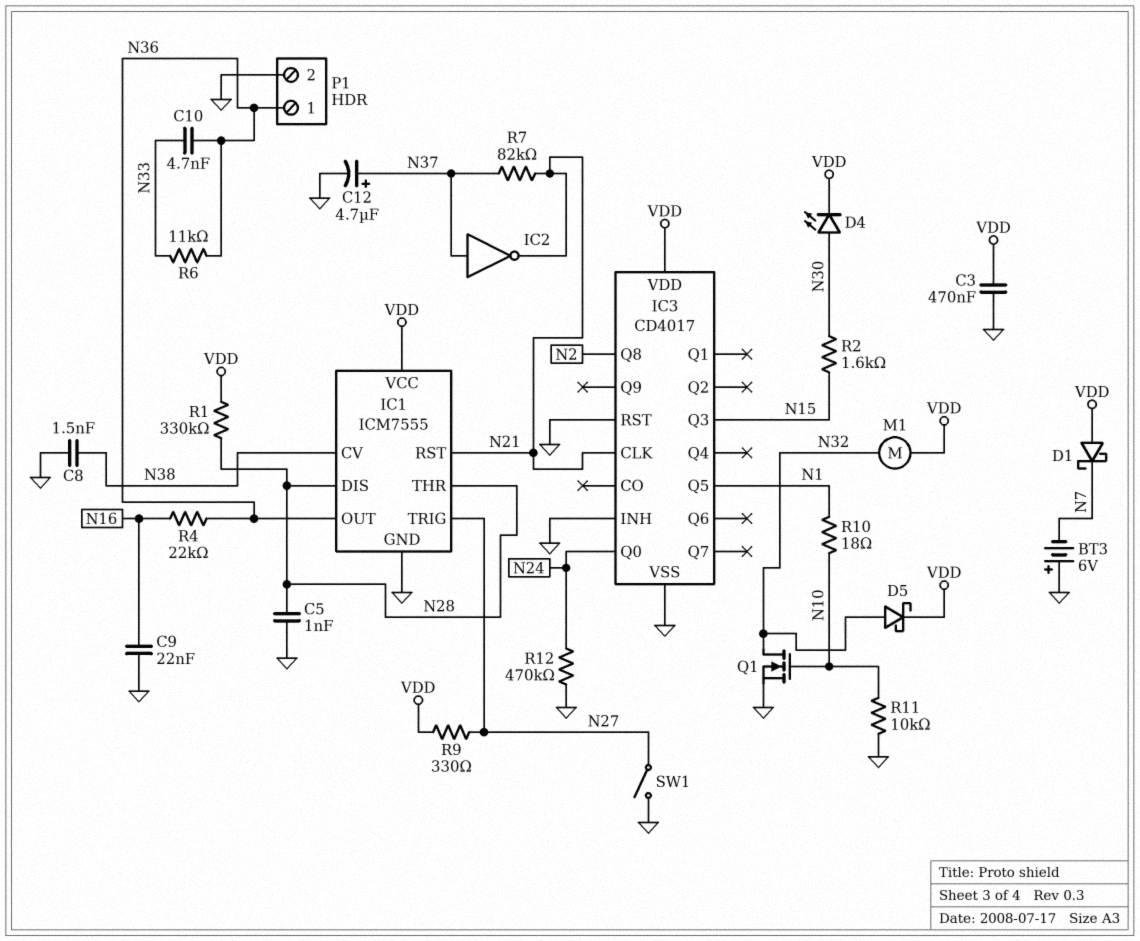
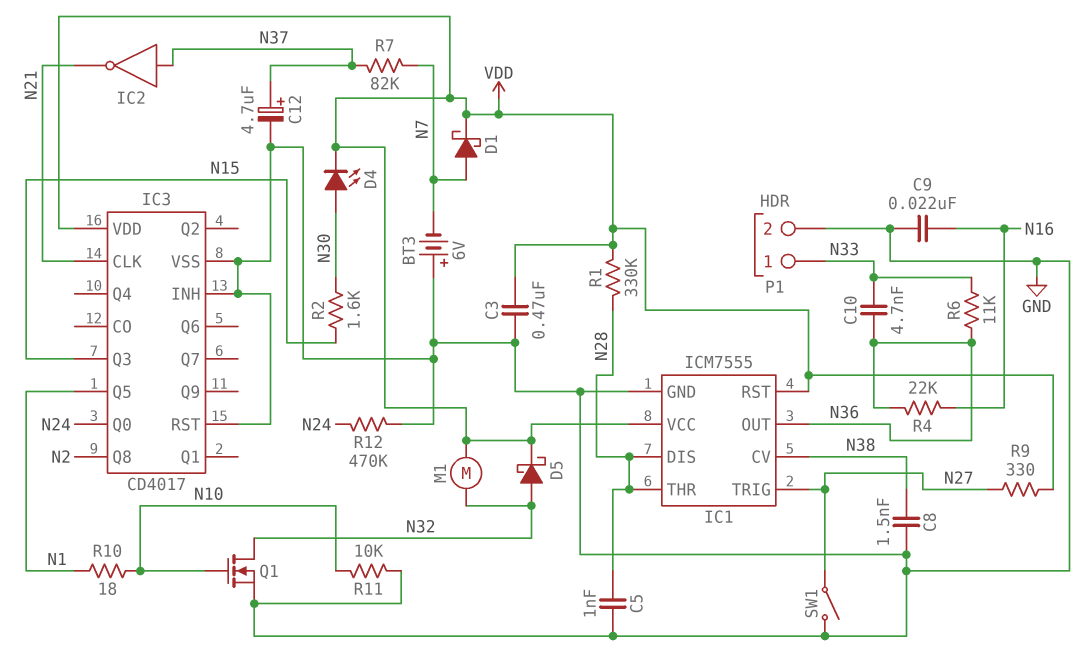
D1: schottky (A VDD, K N7) -> schottky (A N7, K VDD)
IC1 pin RST: N21 -> VDD
P1 pin 1: N36 -> N33
R7: 82k (N21, N37) -> 82k (N7, N37)

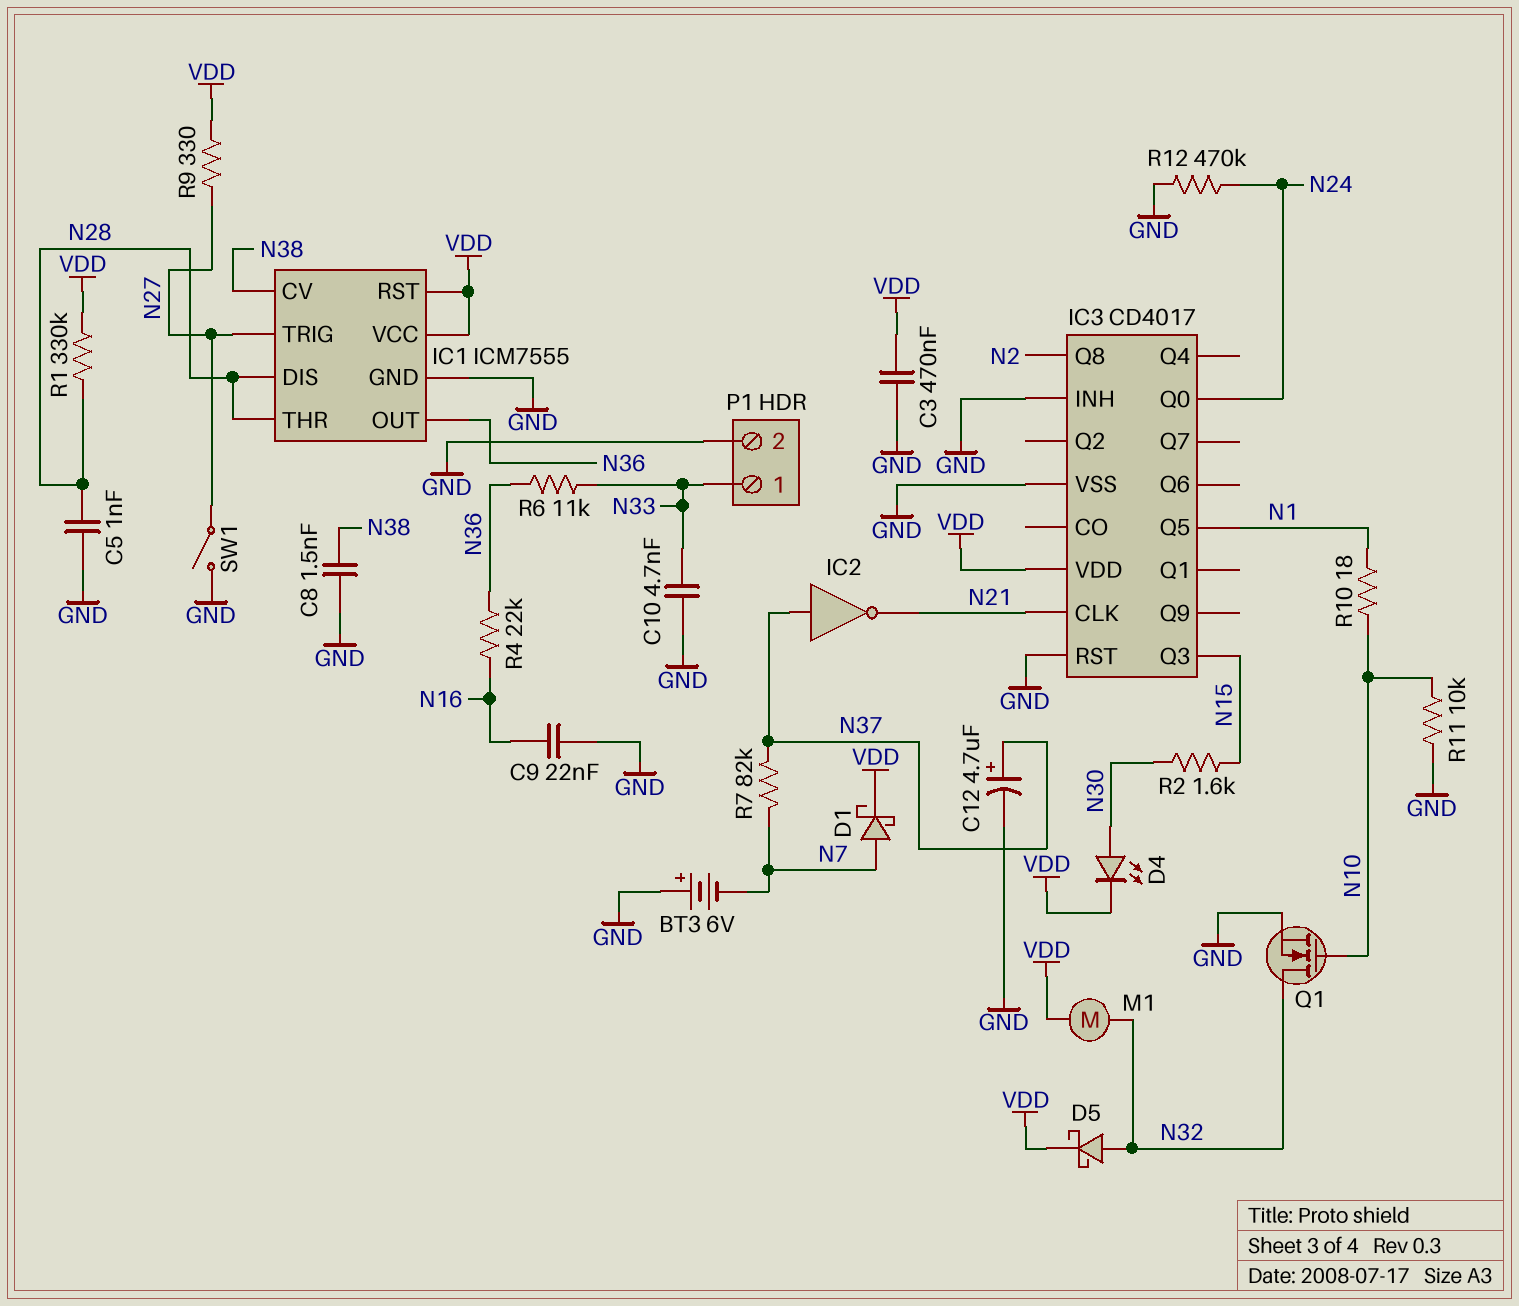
C10: 4.7nF (N33, N36) -> 4.7nF (GND, N33)

